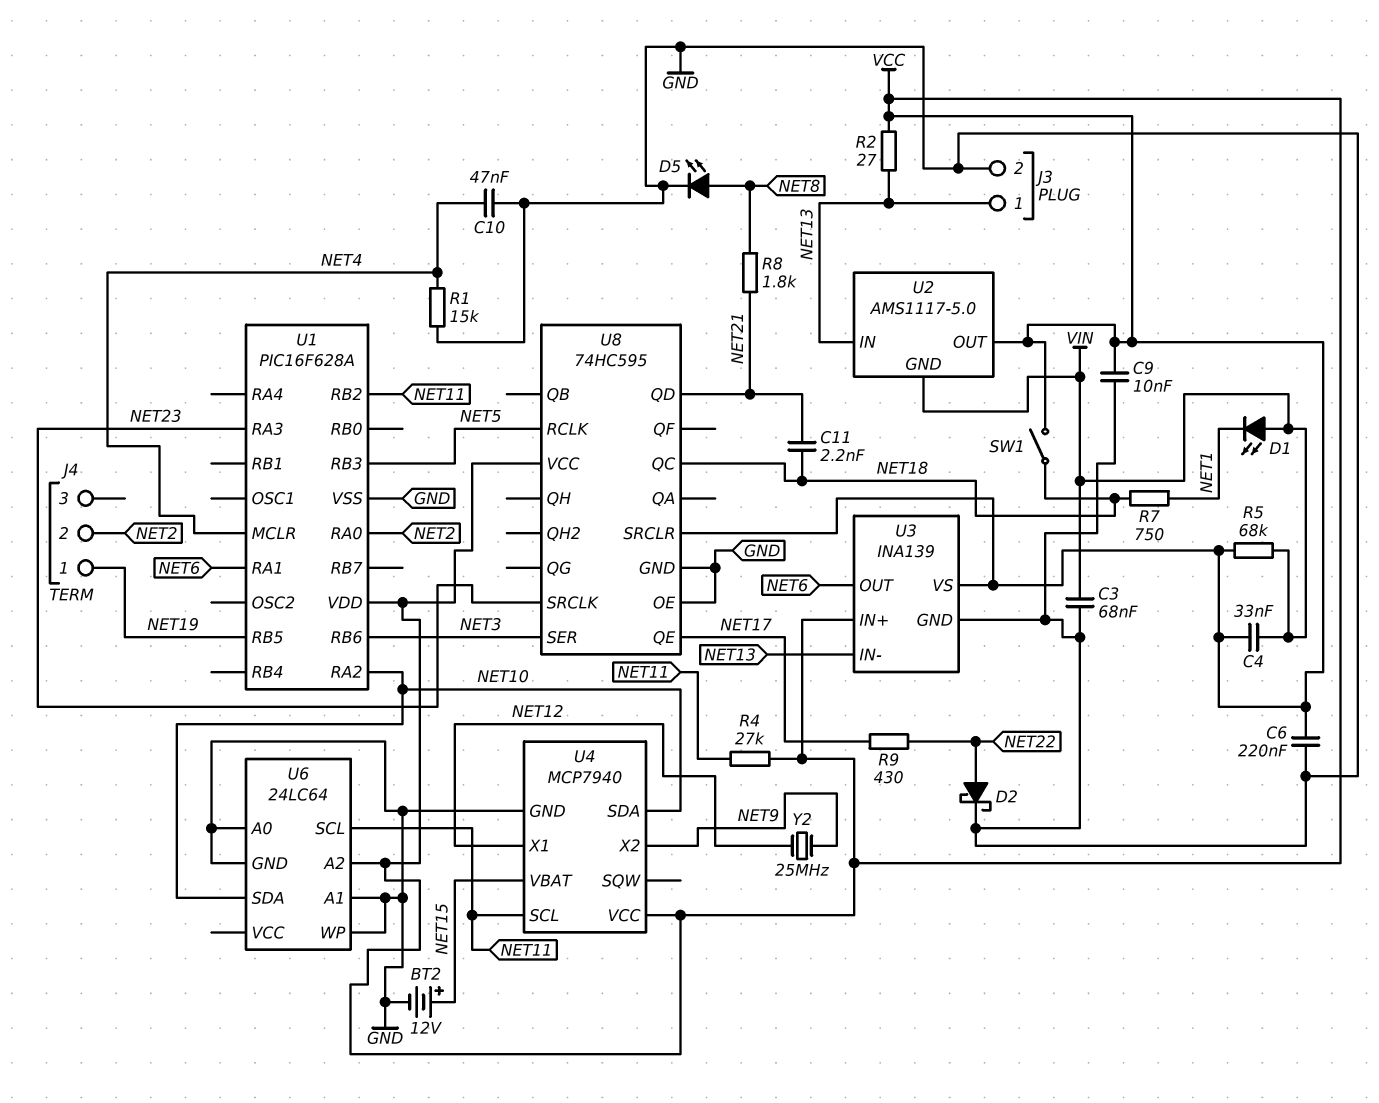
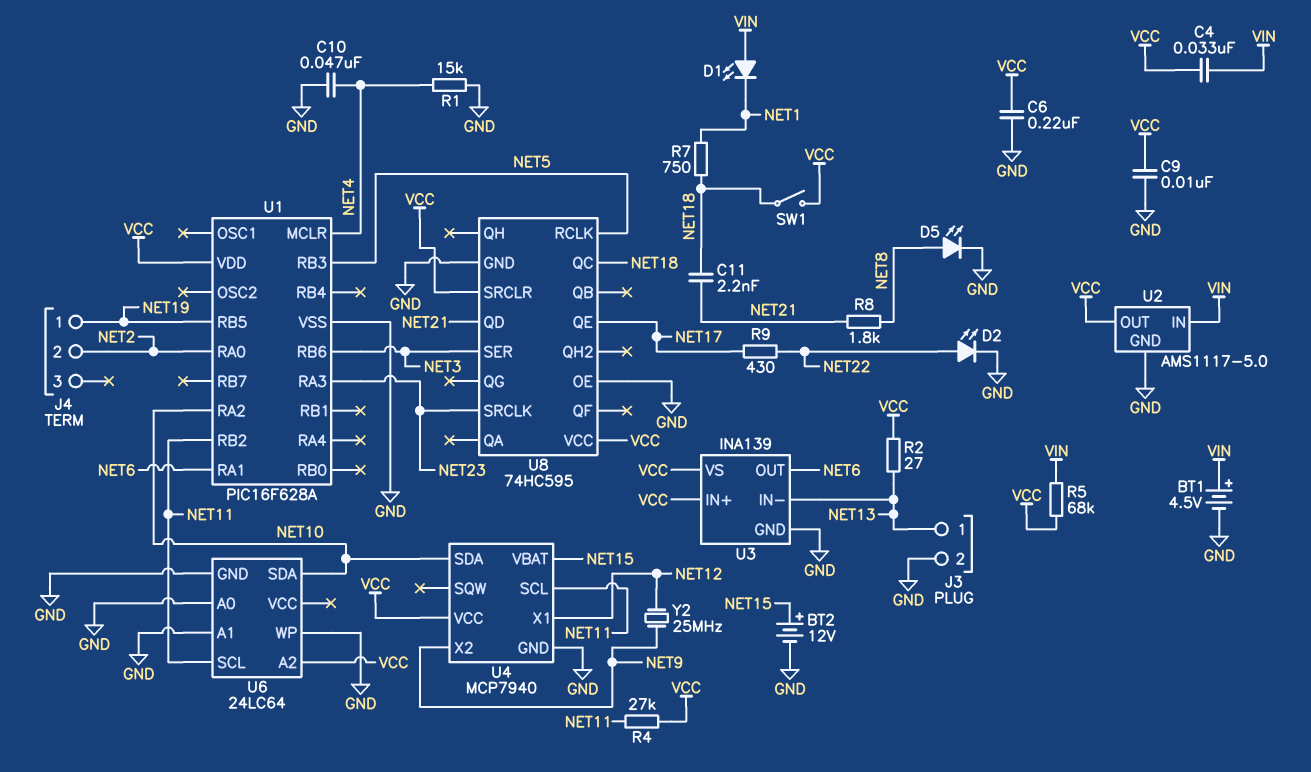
BT1: none -> 4.5V (plus VIN, minus GND)
C3: 68nF (GND, VIN) -> none
D2: schottky (A NET22, K GND) -> LED (A NET22, K GND)
U2 pin GND: VIN -> GND
U2 pin IN: NET13 -> VIN

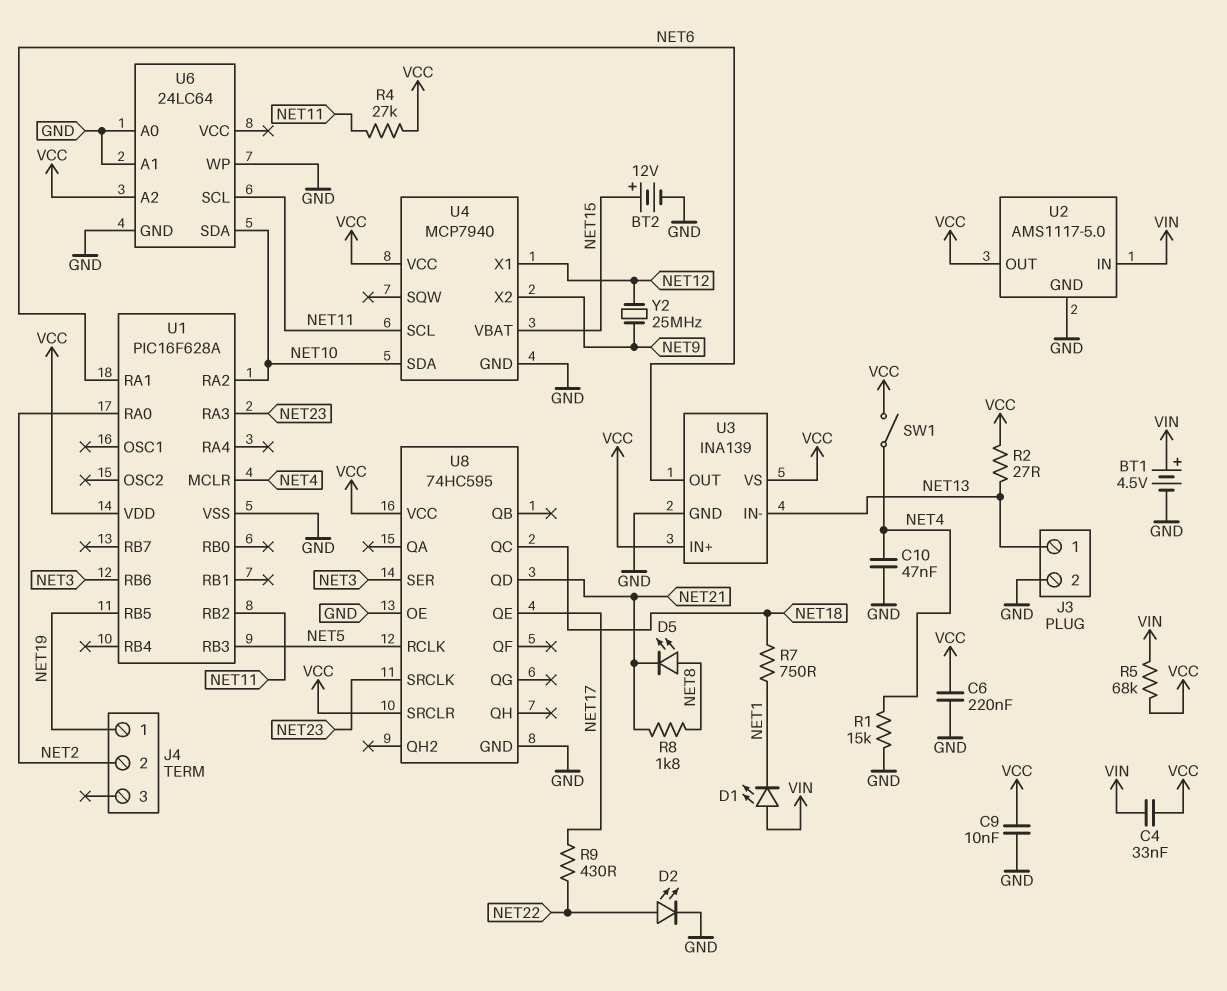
C11: 2.2nF (NET18, NET21) -> none
D5: LED (A NET8, K GND) -> LED (A NET8, K NET21)
SW1: switch (NET18, VCC) -> switch (NET4, VCC)

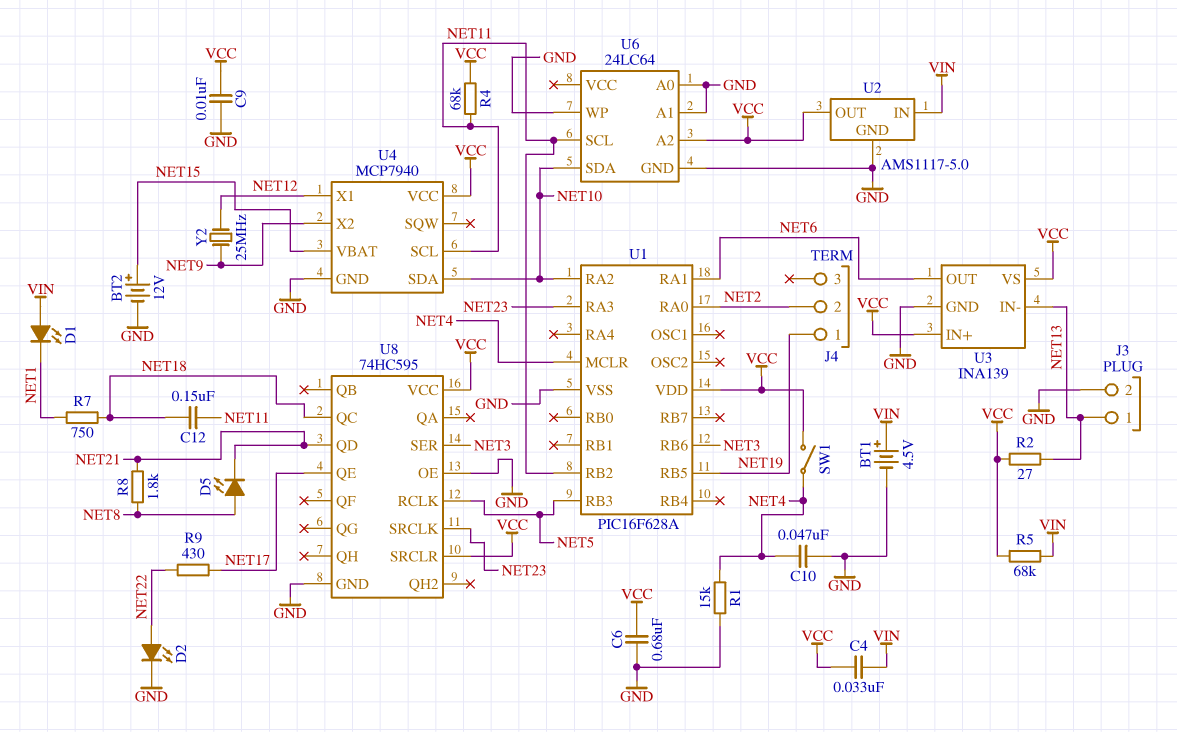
C6: 220nF (GND, VCC) -> 680nF (GND, VCC)
C12: none -> 150nF (NET11, NET18)
R4: 27k (NET11, VCC) -> 68k (NET11, VCC)

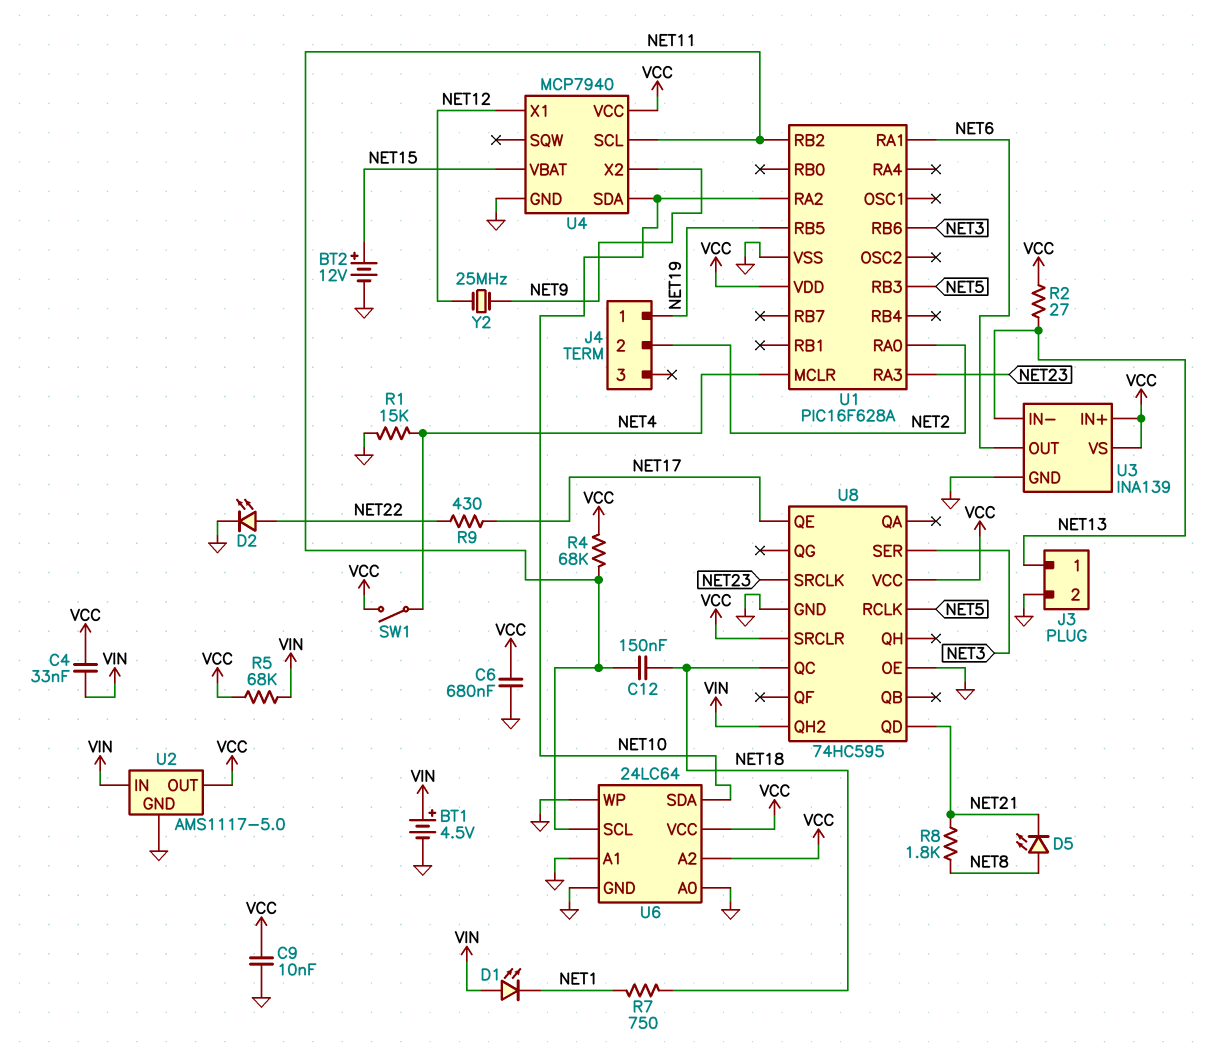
C10: 47nF (GND, NET4) -> none
U6 pin VCC: none -> VCC
U8 pin QH2: none -> VIN

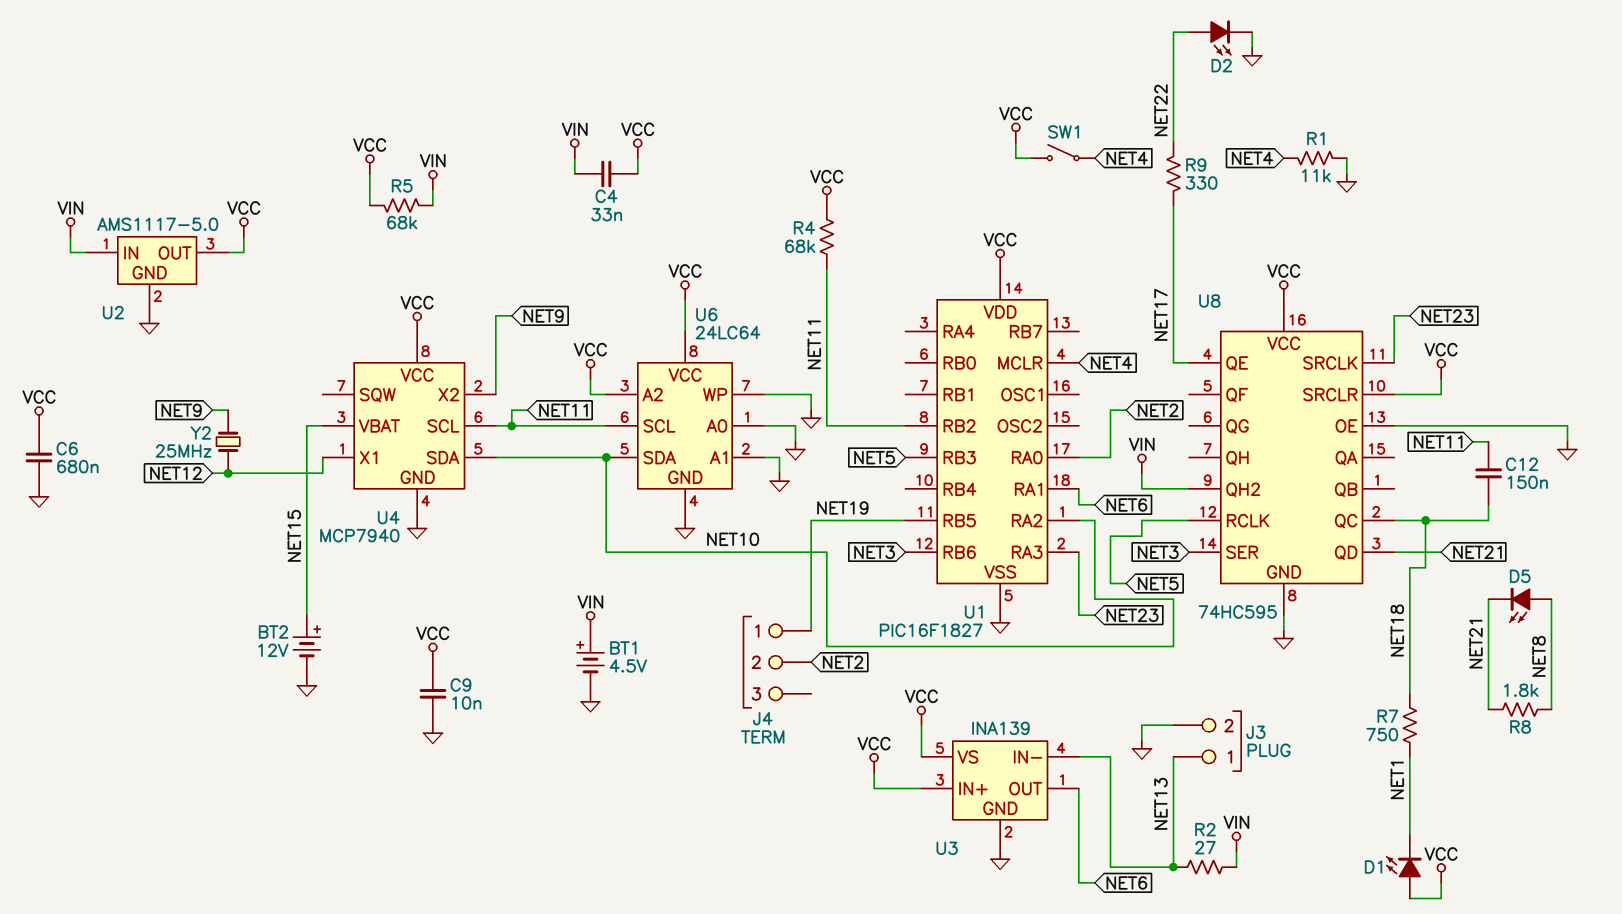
D1: LED (A VIN, K NET1) -> LED (A VCC, K NET1)
R1: 15k (GND, NET4) -> 11k (GND, NET4)
R2: 27 (NET13, VCC) -> 27 (NET13, VIN)
R9: 430 (NET17, NET22) -> 330 (NET17, NET22)
U1: PIC16F628A -> PIC16F1827

